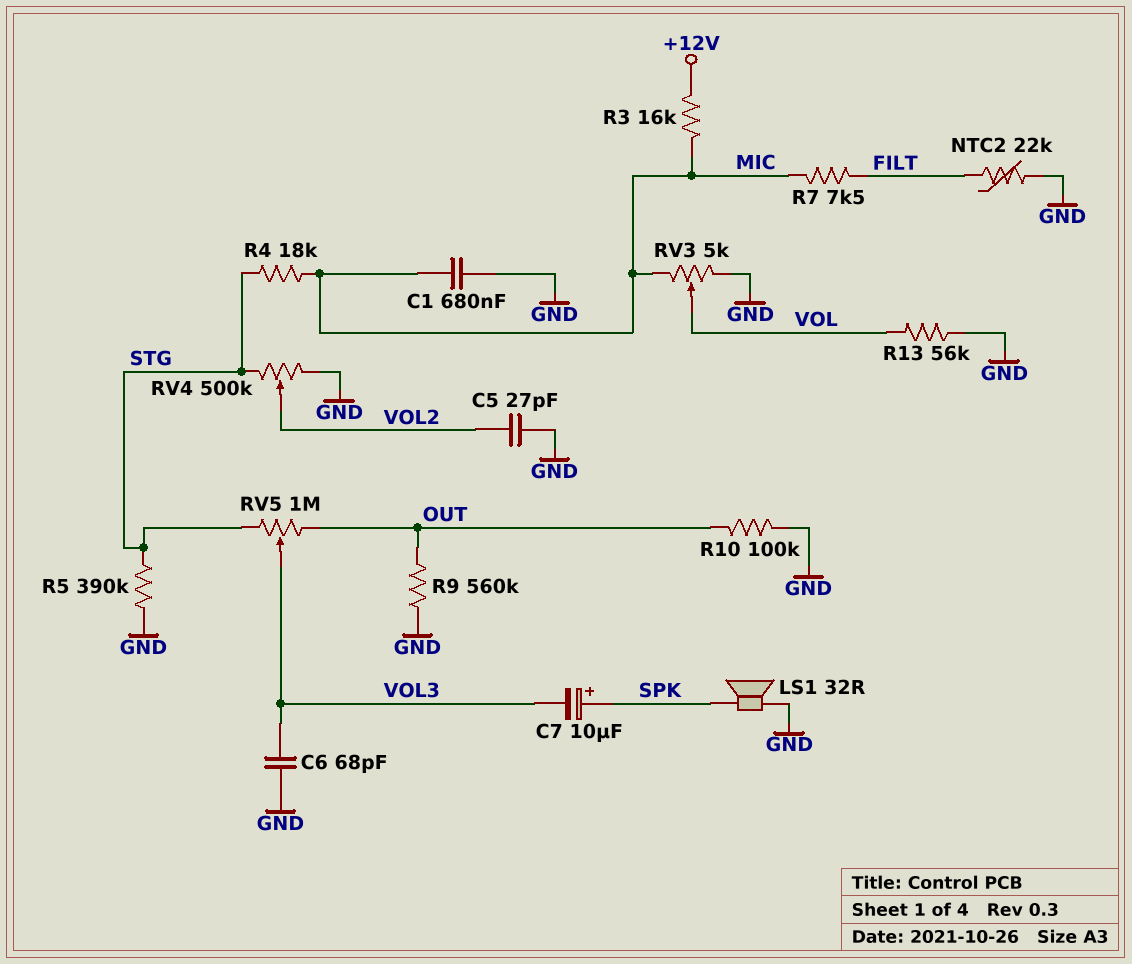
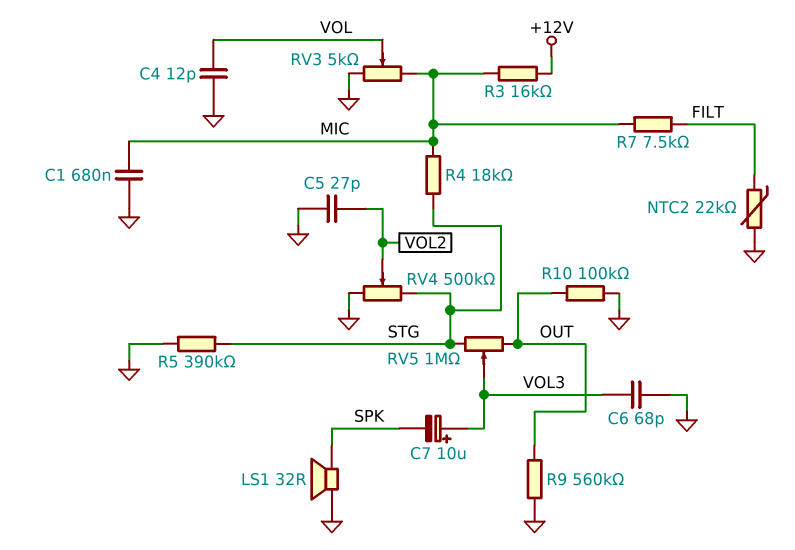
C4: none -> 12pF (GND, VOL)
C7: 10uF (plus SPK, minus VOL3) -> 10uF (plus VOL3, minus SPK)
R13: 56k (GND, VOL) -> none

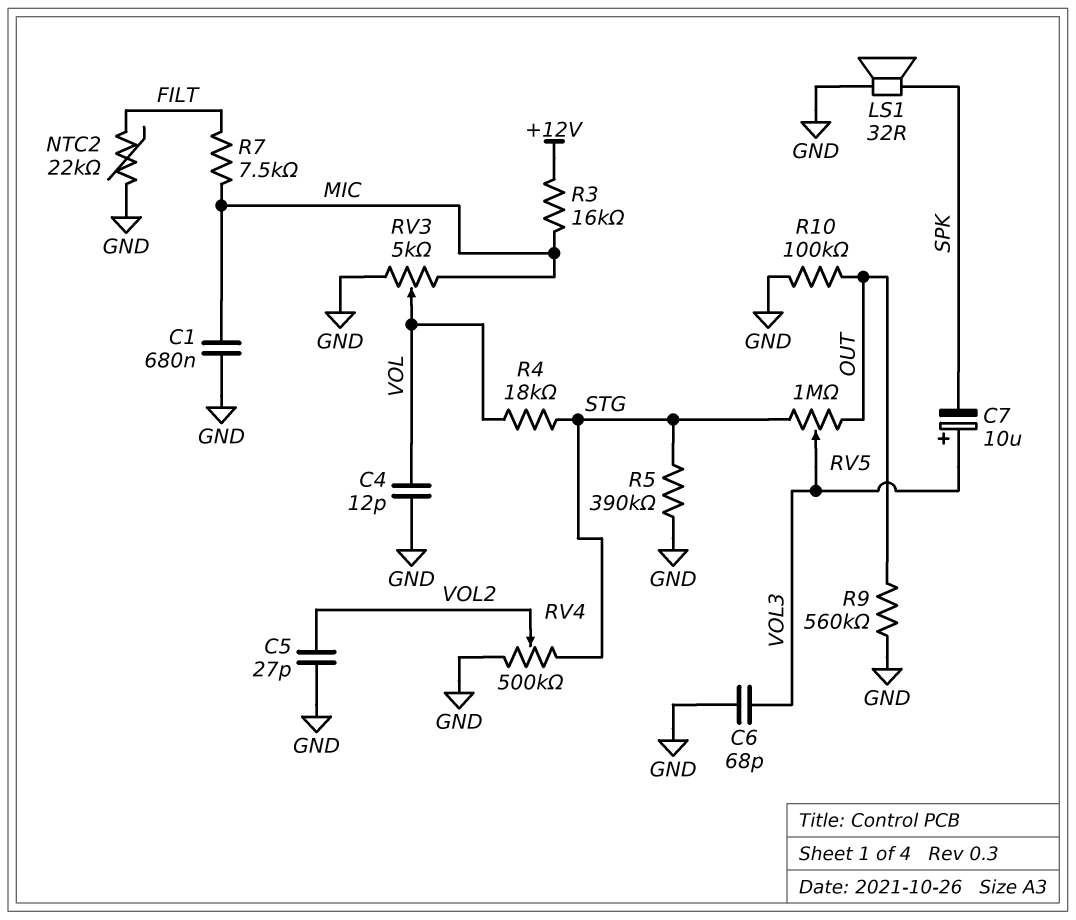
R4: 18k (MIC, STG) -> 18k (STG, VOL)

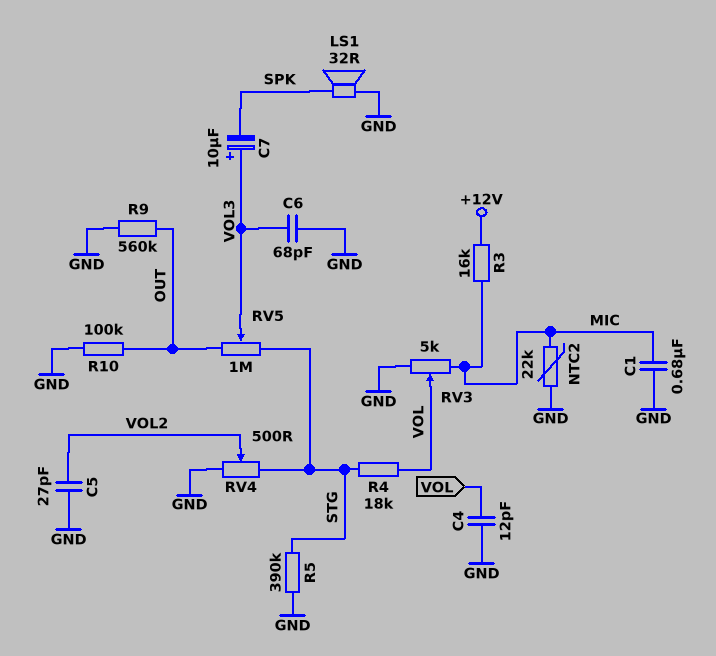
NTC2: 22k (FILT, GND) -> 22k (GND, MIC)
R7: 7.5k (FILT, MIC) -> none
RV4: 500k (GND, STG, wiper VOL2) -> 500 (GND, STG, wiper VOL2)

